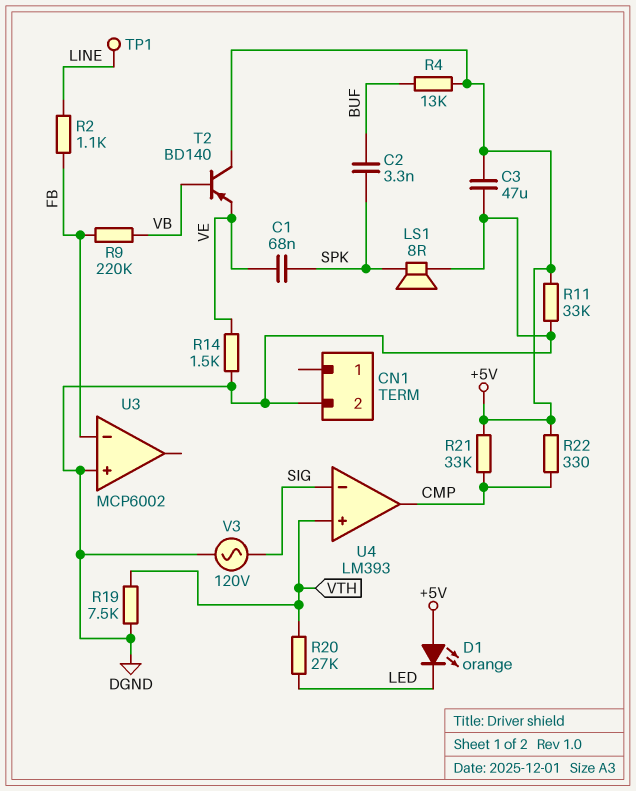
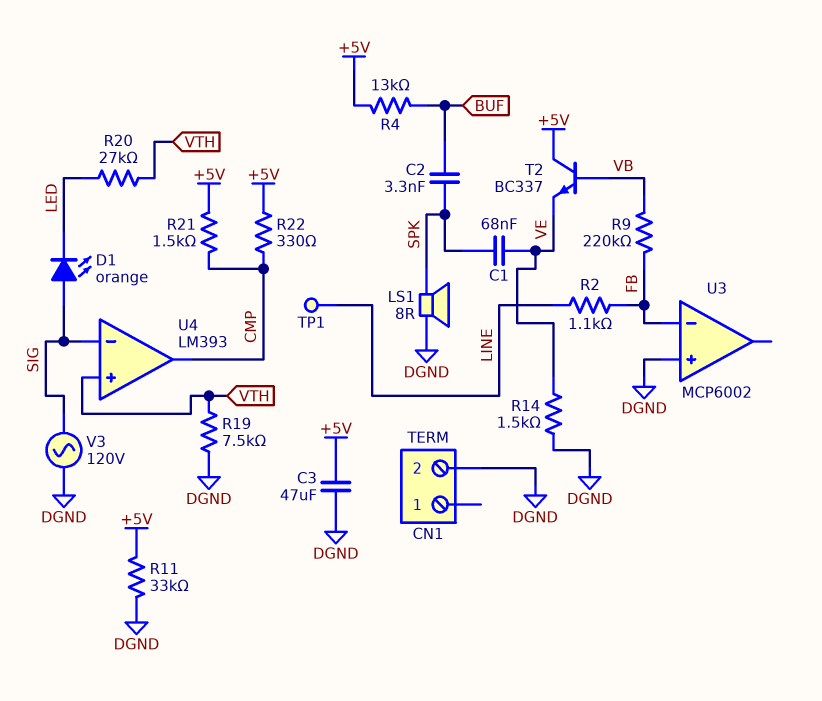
D1: LED orange (A +5V, K LED) -> LED orange (A SIG, K LED)
R21: 33k (+5V, CMP) -> 1.5k (+5V, CMP)
T2: PNP BD140 (B VB, C +5V, E VE) -> NPN BC337 (B VB, C +5V, E VE)

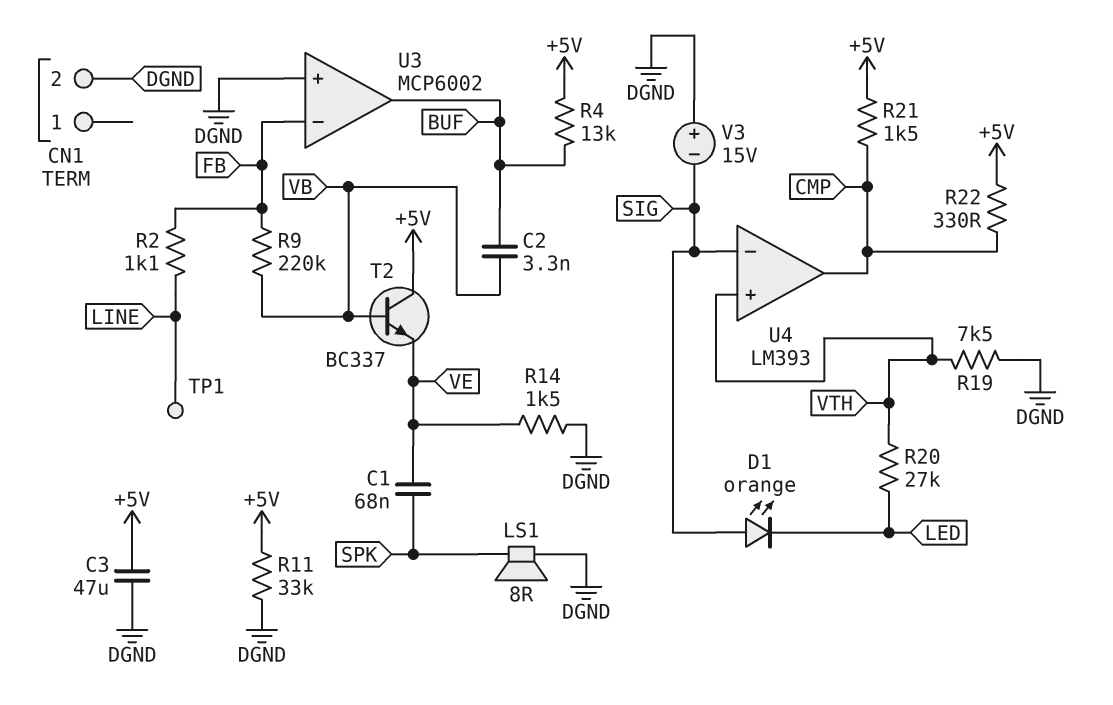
C2: 3.3nF (BUF, SPK) -> 3.3nF (BUF, VB)
U3 pin out: none -> BUF
V3: AC 120V (DGND, SIG) -> 15V (plus DGND, minus SIG)

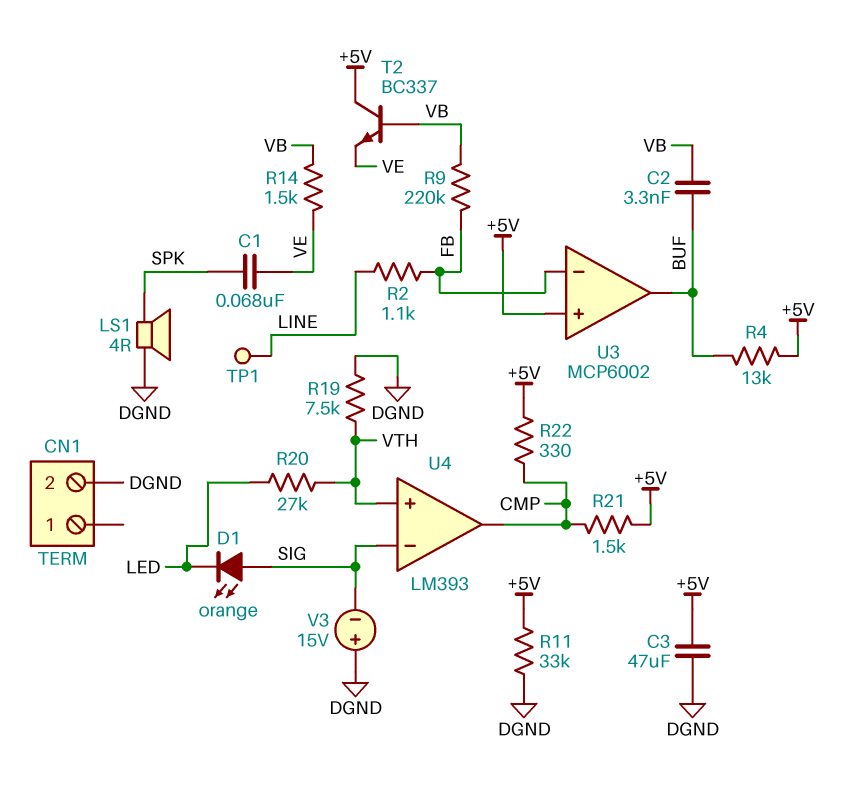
LS1: speaker 8R (DGND, SPK) -> speaker 4R (DGND, SPK)
R14: 1.5k (DGND, VE) -> 1.5k (VB, VE)
U3 pin in+: DGND -> +5V

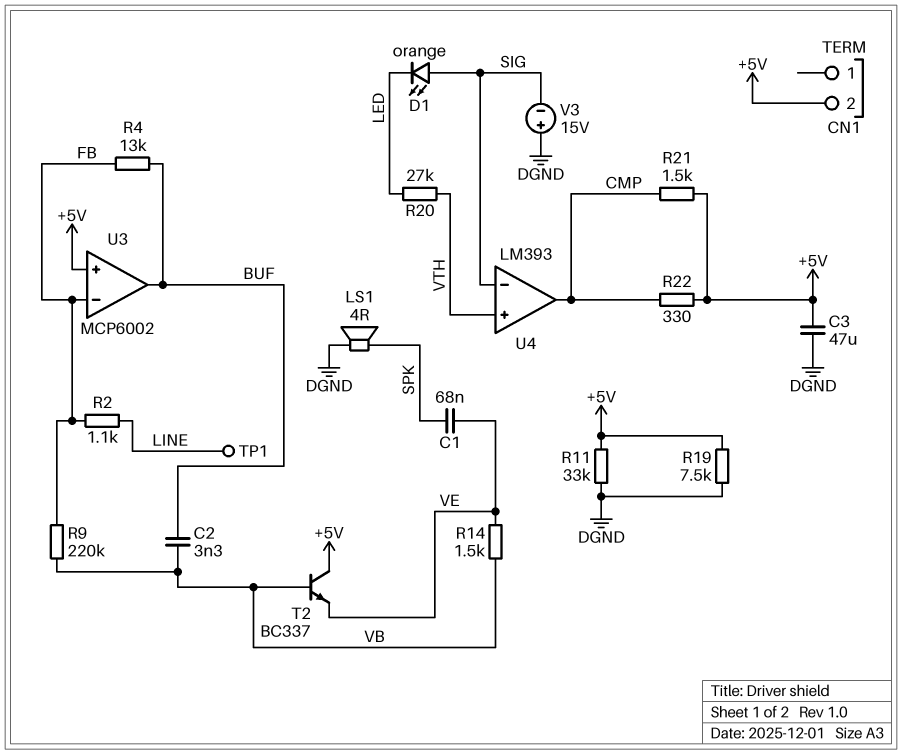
CN1 pin 2: DGND -> +5V
R4: 13k (+5V, BUF) -> 13k (BUF, FB)
R19: 7.5k (DGND, VTH) -> 7.5k (+5V, DGND)

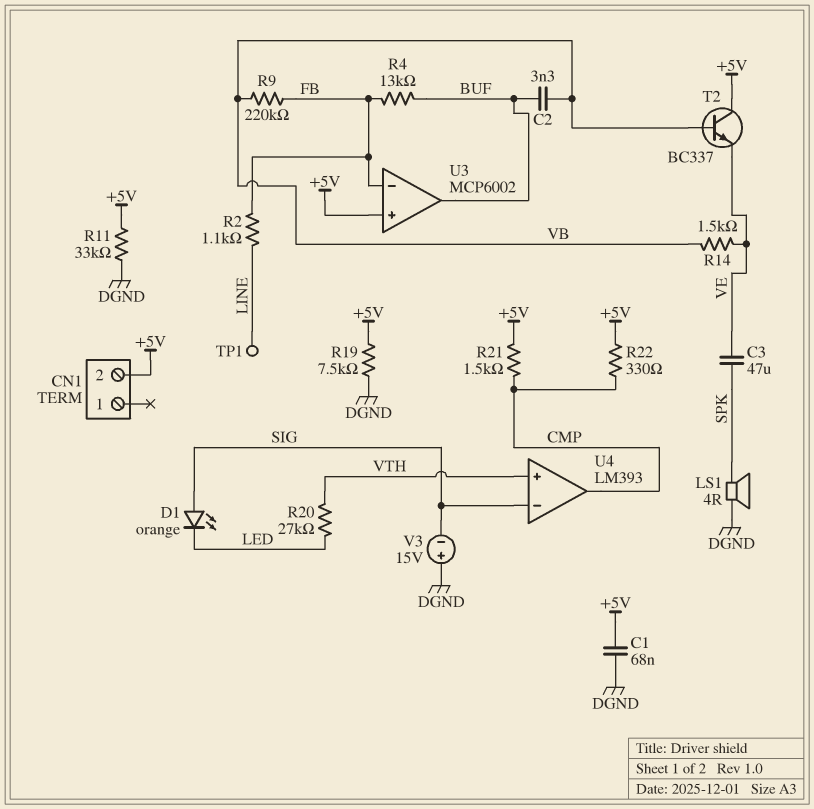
C1: 68nF (SPK, VE) -> 68nF (+5V, DGND)
C3: 47uF (+5V, DGND) -> 47uF (SPK, VE)

